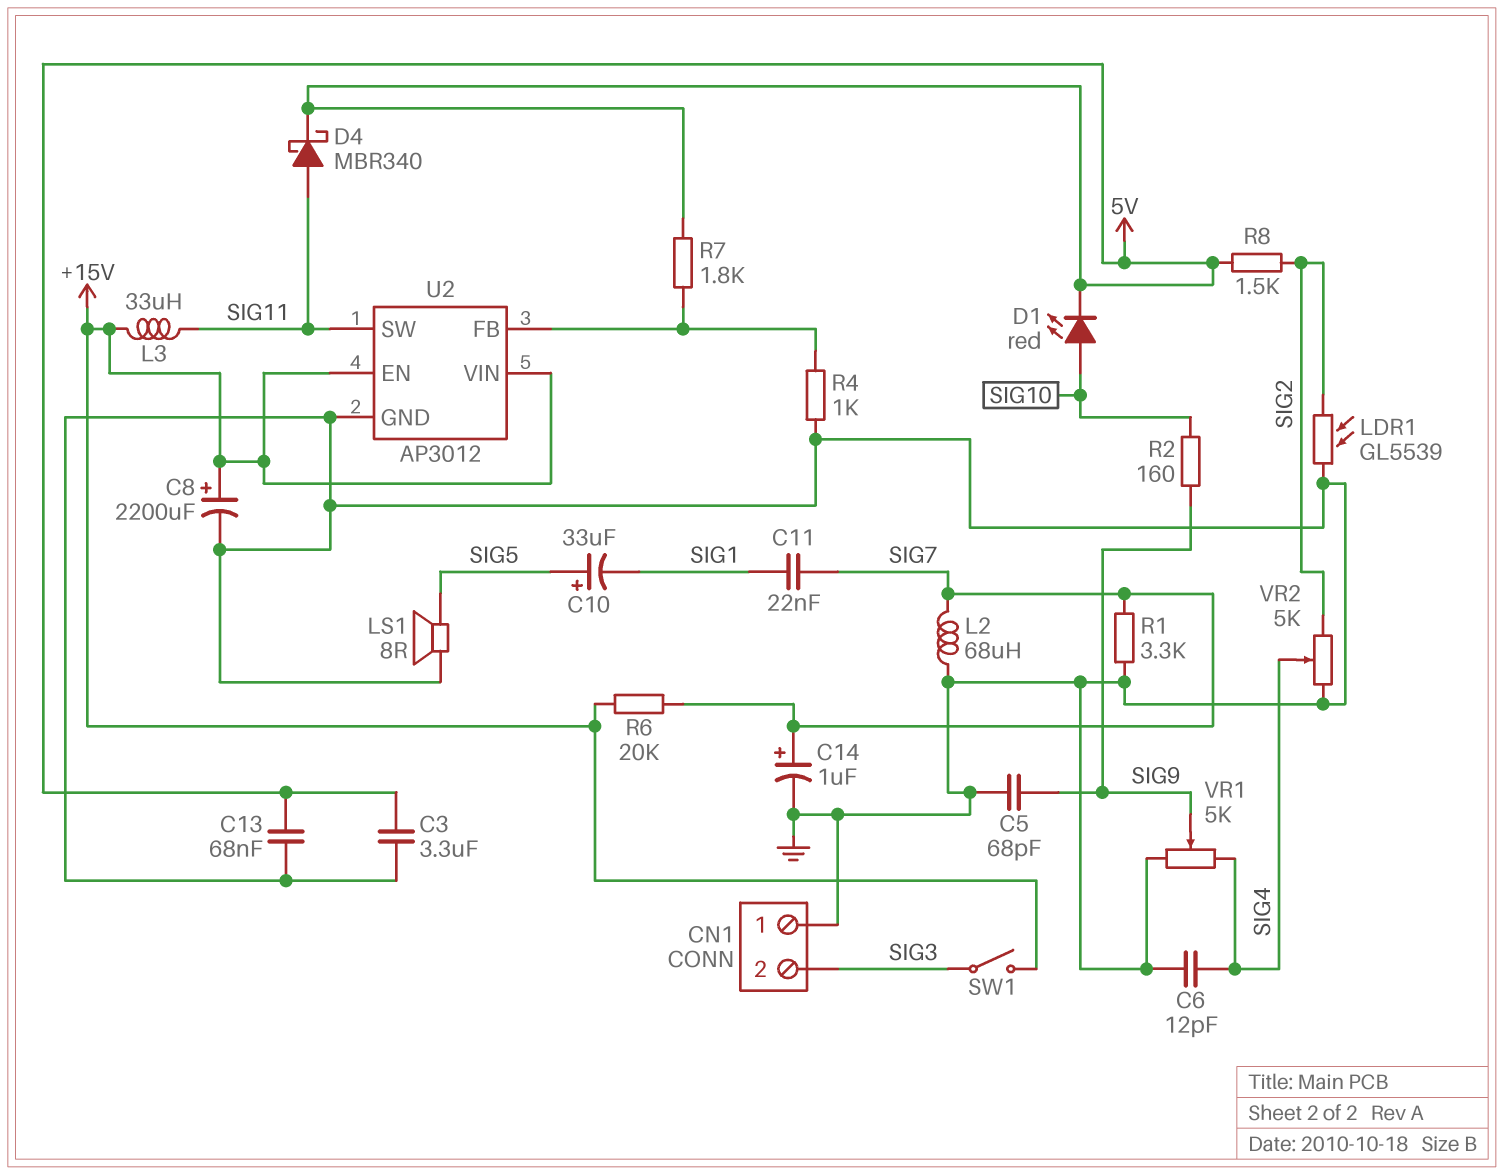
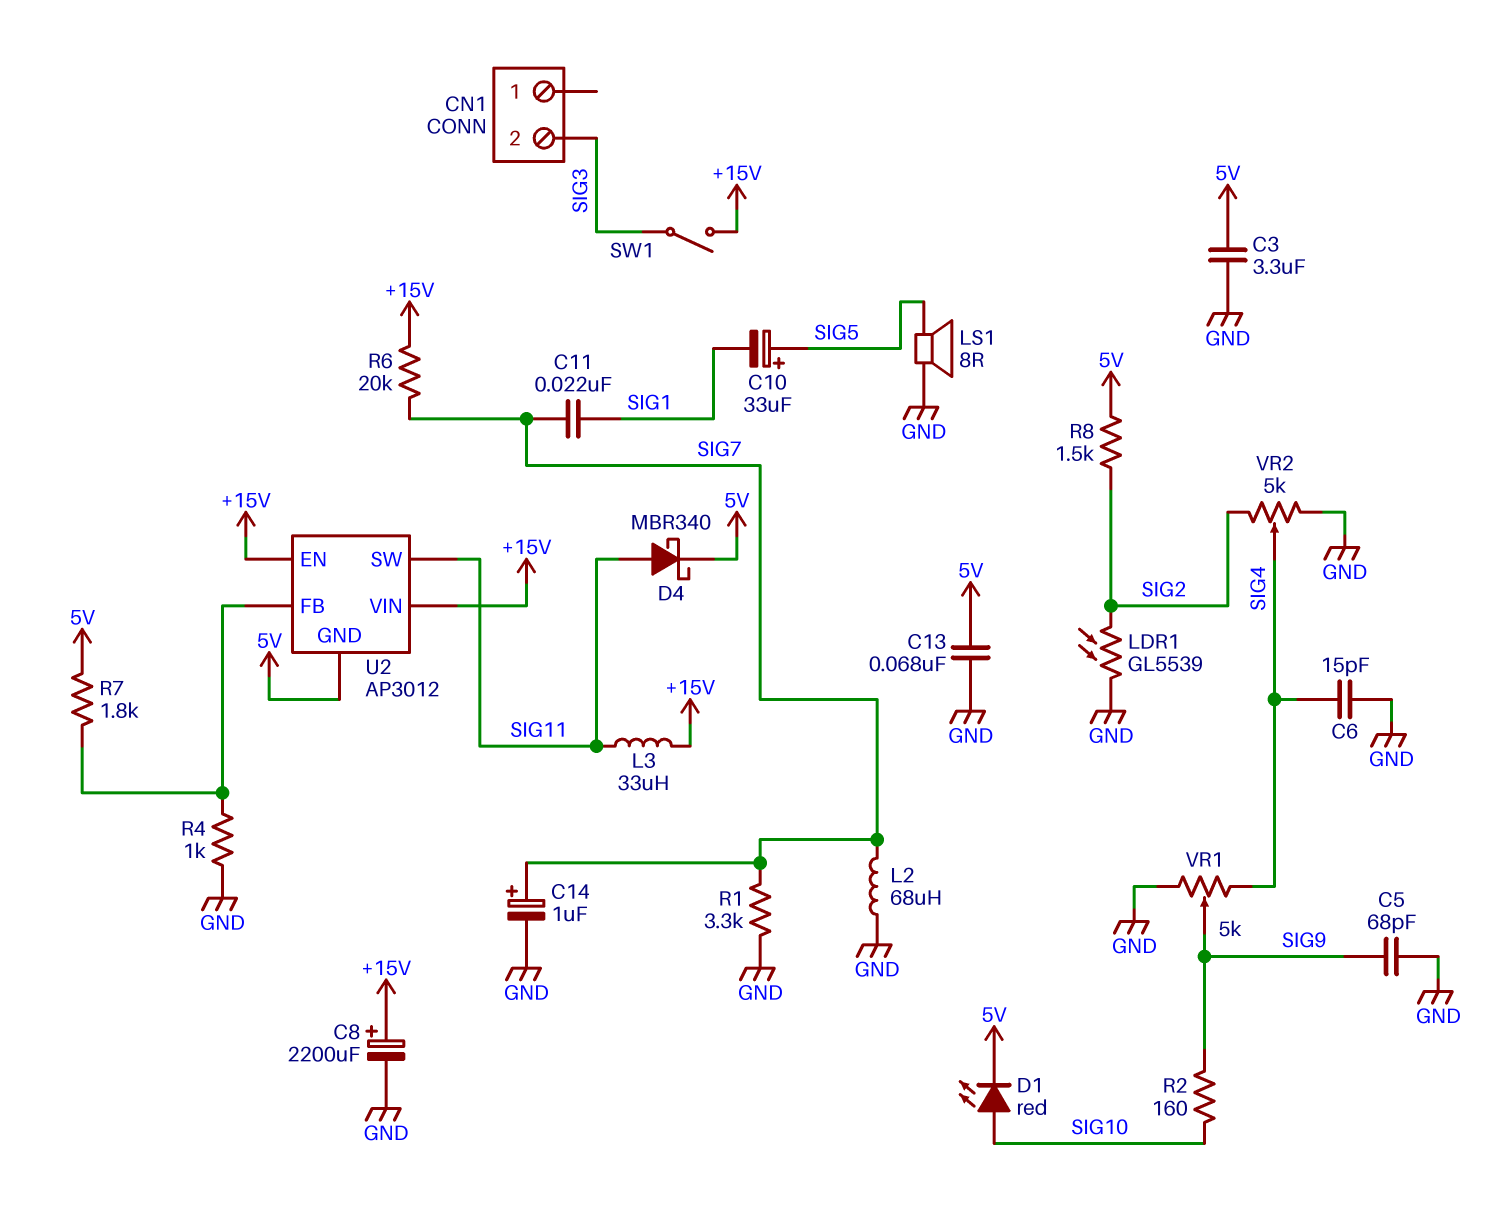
C6: 12pF (GND, SIG4) -> 15pF (GND, SIG4)
CN1 pin 1: GND -> none
U2 pin GND: GND -> 5V

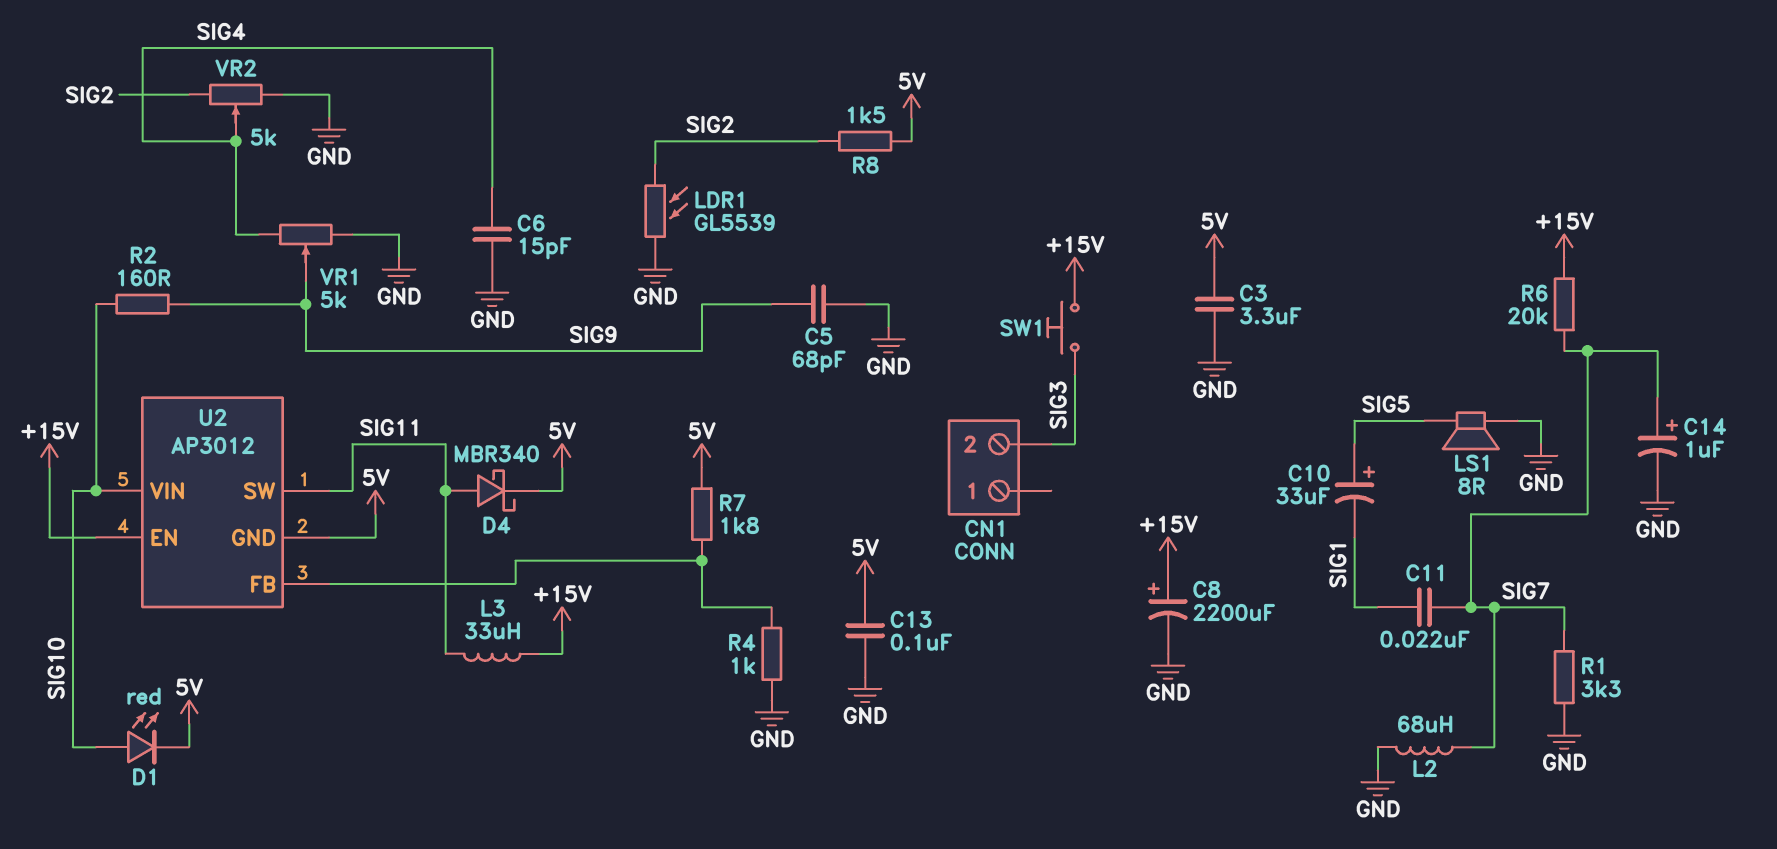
C13: 68nF (5V, GND) -> 100nF (5V, GND)
SW1: switch (+15V, SIG3) -> button (+15V, SIG3)
U2 pin VIN: +15V -> SIG10

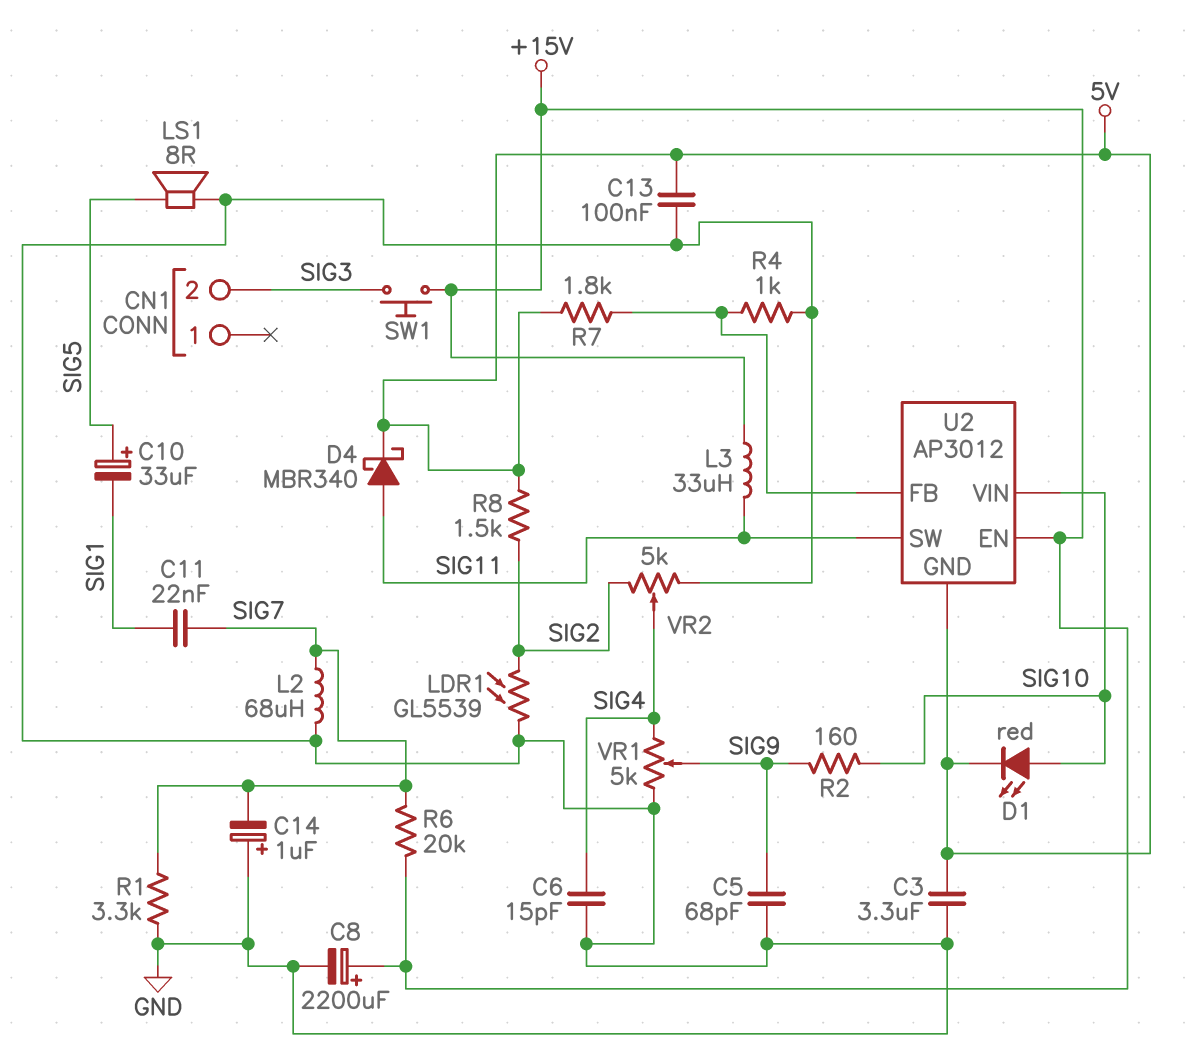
C14: 1uF (plus SIG7, minus GND) -> 1uF (plus GND, minus SIG7)

